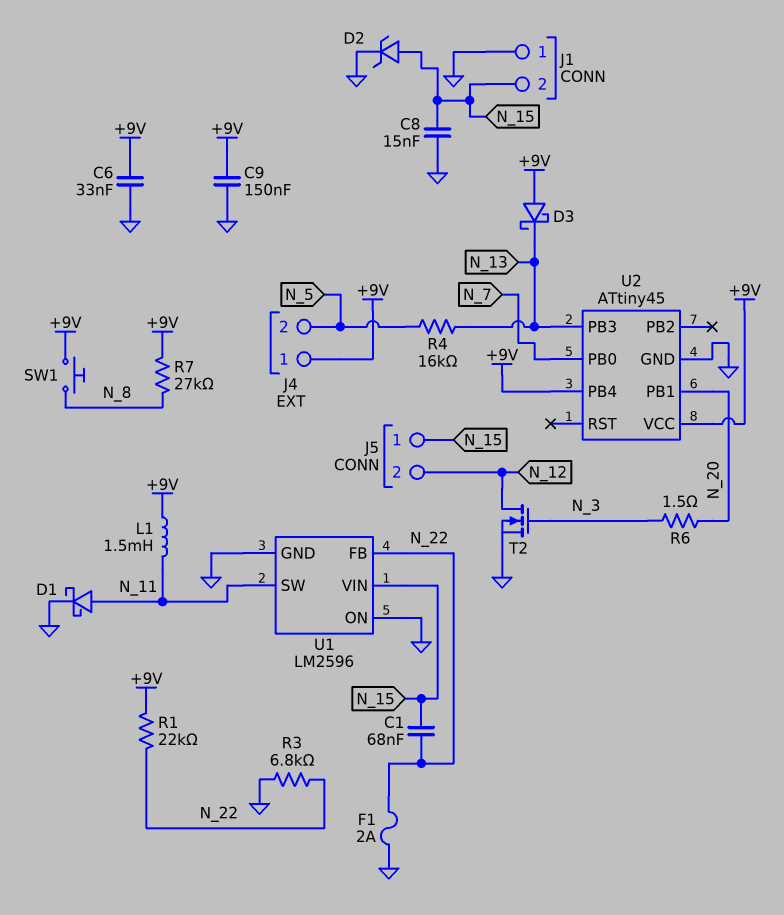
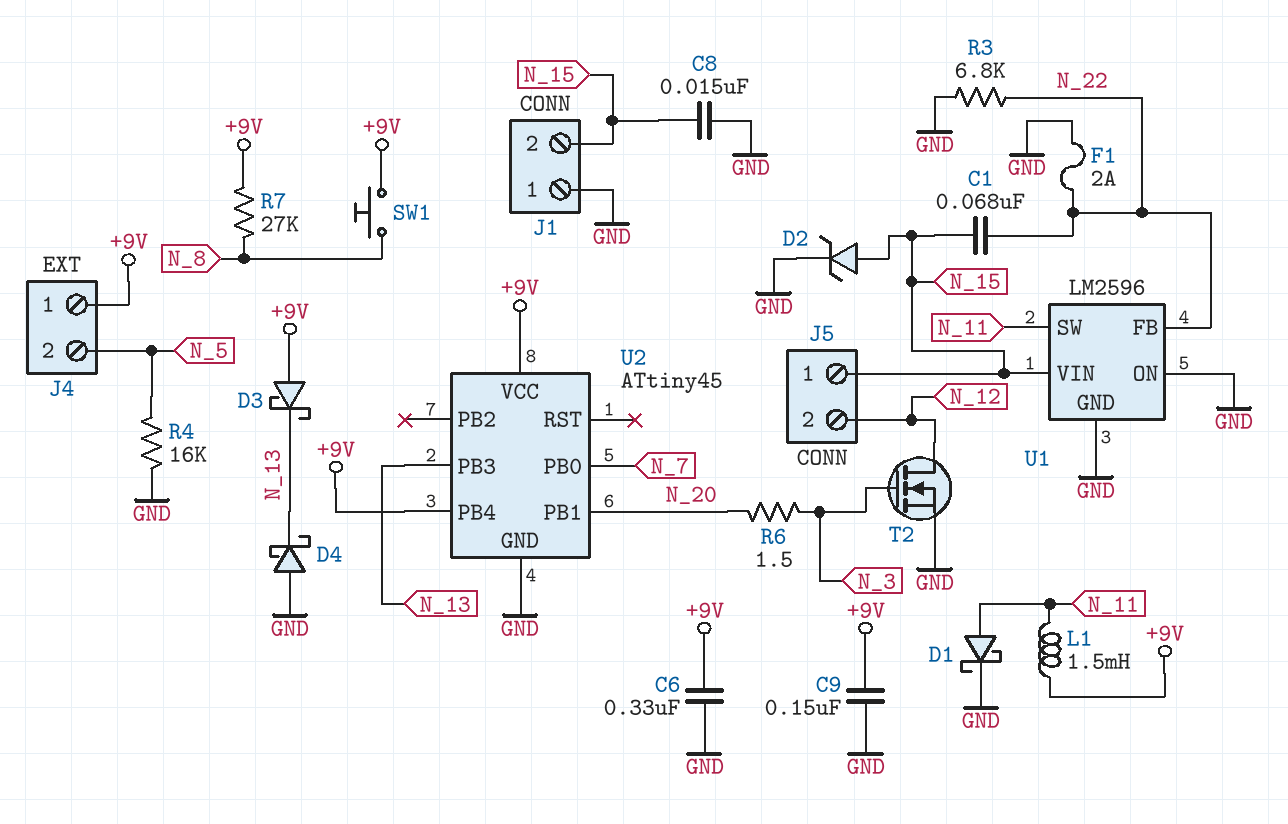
C6: 33nF (+9V, GND) -> 330nF (+9V, GND)
D4: none -> schottky (A GND, K N_13)
R1: 22k (+9V, N_22) -> none
R4: 16k (N_5, N_13) -> 16k (GND, N_5)

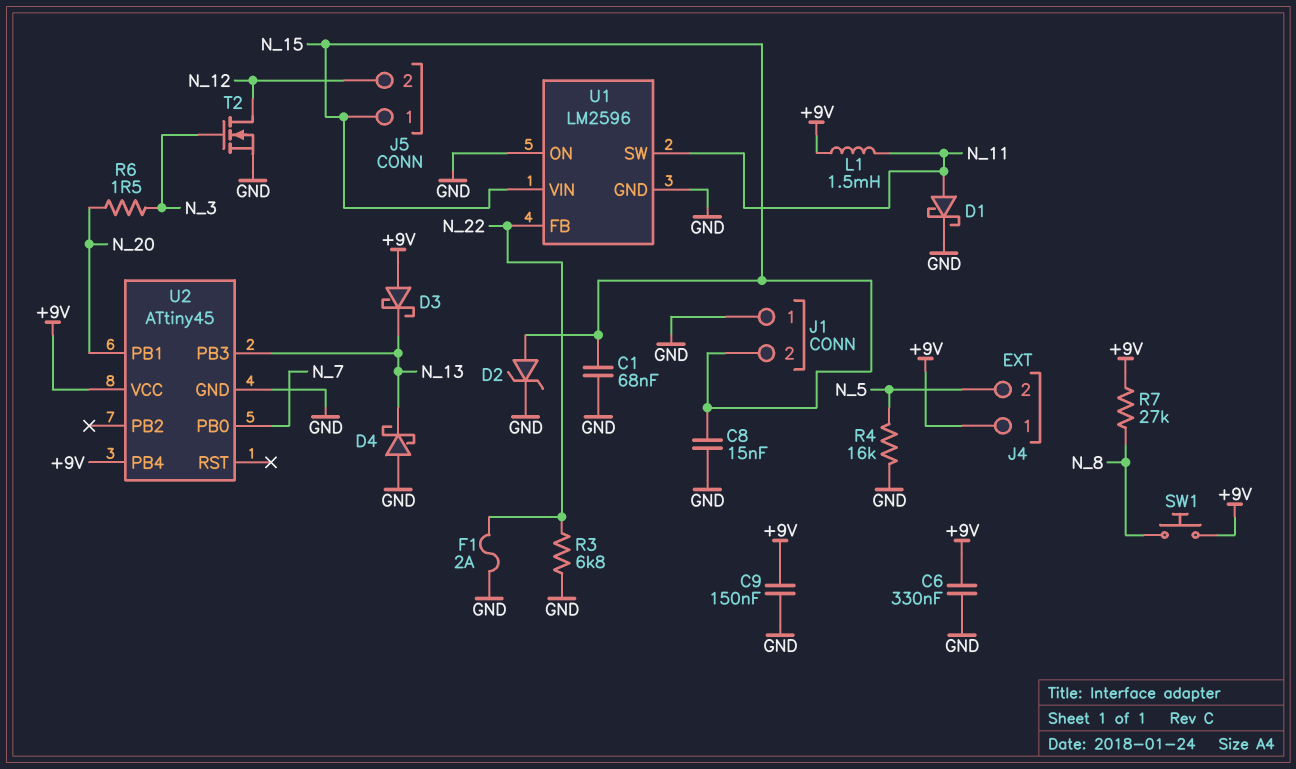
C1: 68nF (N_15, N_22) -> 68nF (GND, N_15)

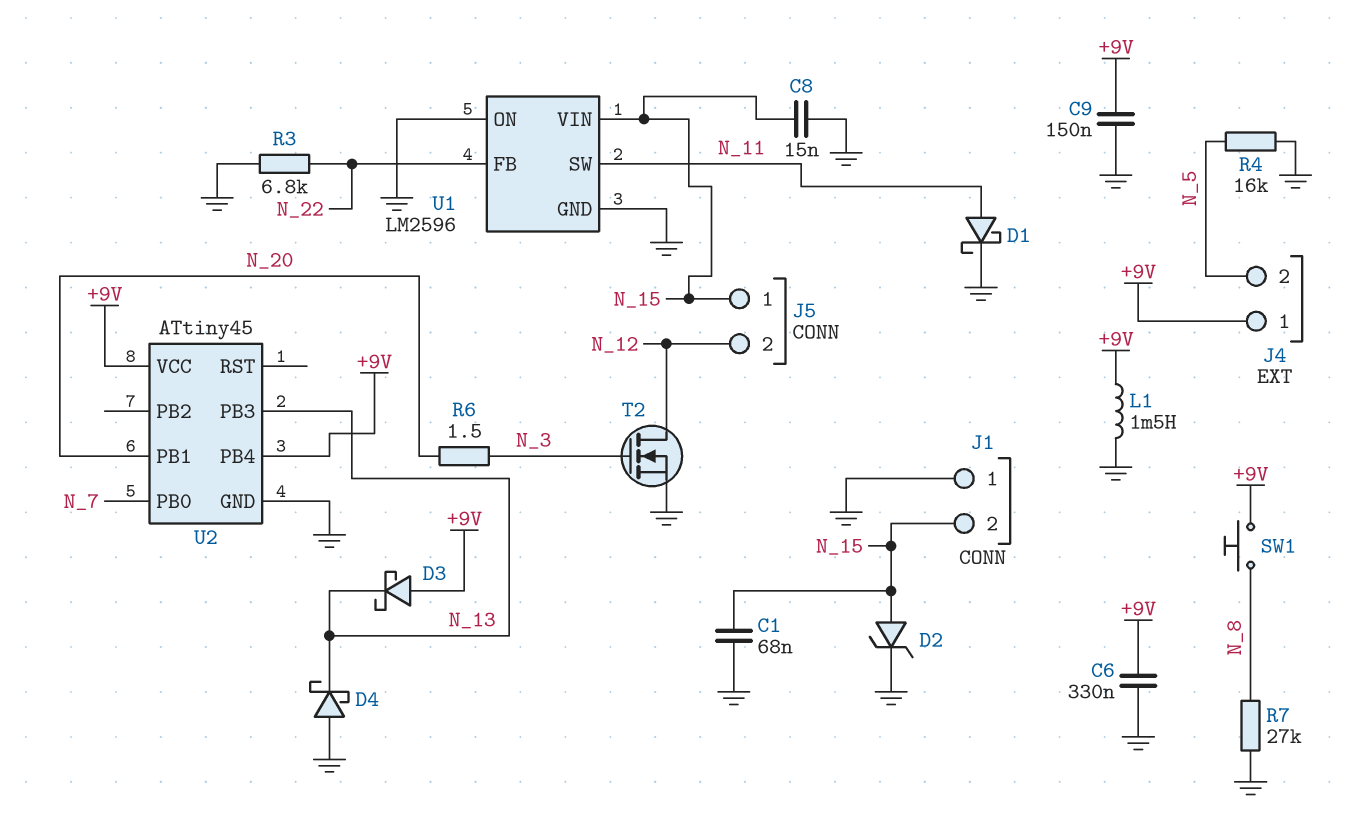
F1: 2A (GND, N_22) -> none
L1: 1.5mH (+9V, N_11) -> 1.5mH (+9V, GND)
R7: 27k (+9V, N_8) -> 27k (GND, N_8)

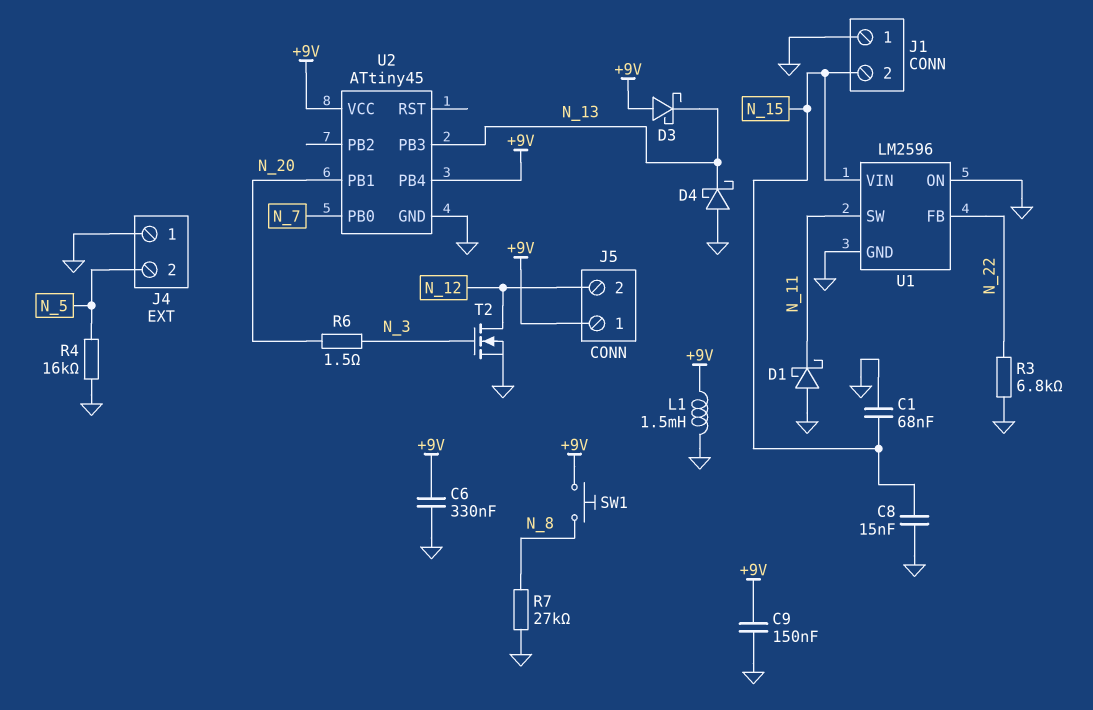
D1: schottky (A N_11, K GND) -> schottky (A GND, K N_11)
D2: zener (A N_15, K GND) -> none
J4 pin 1: +9V -> GND
J5 pin 1: N_15 -> +9V

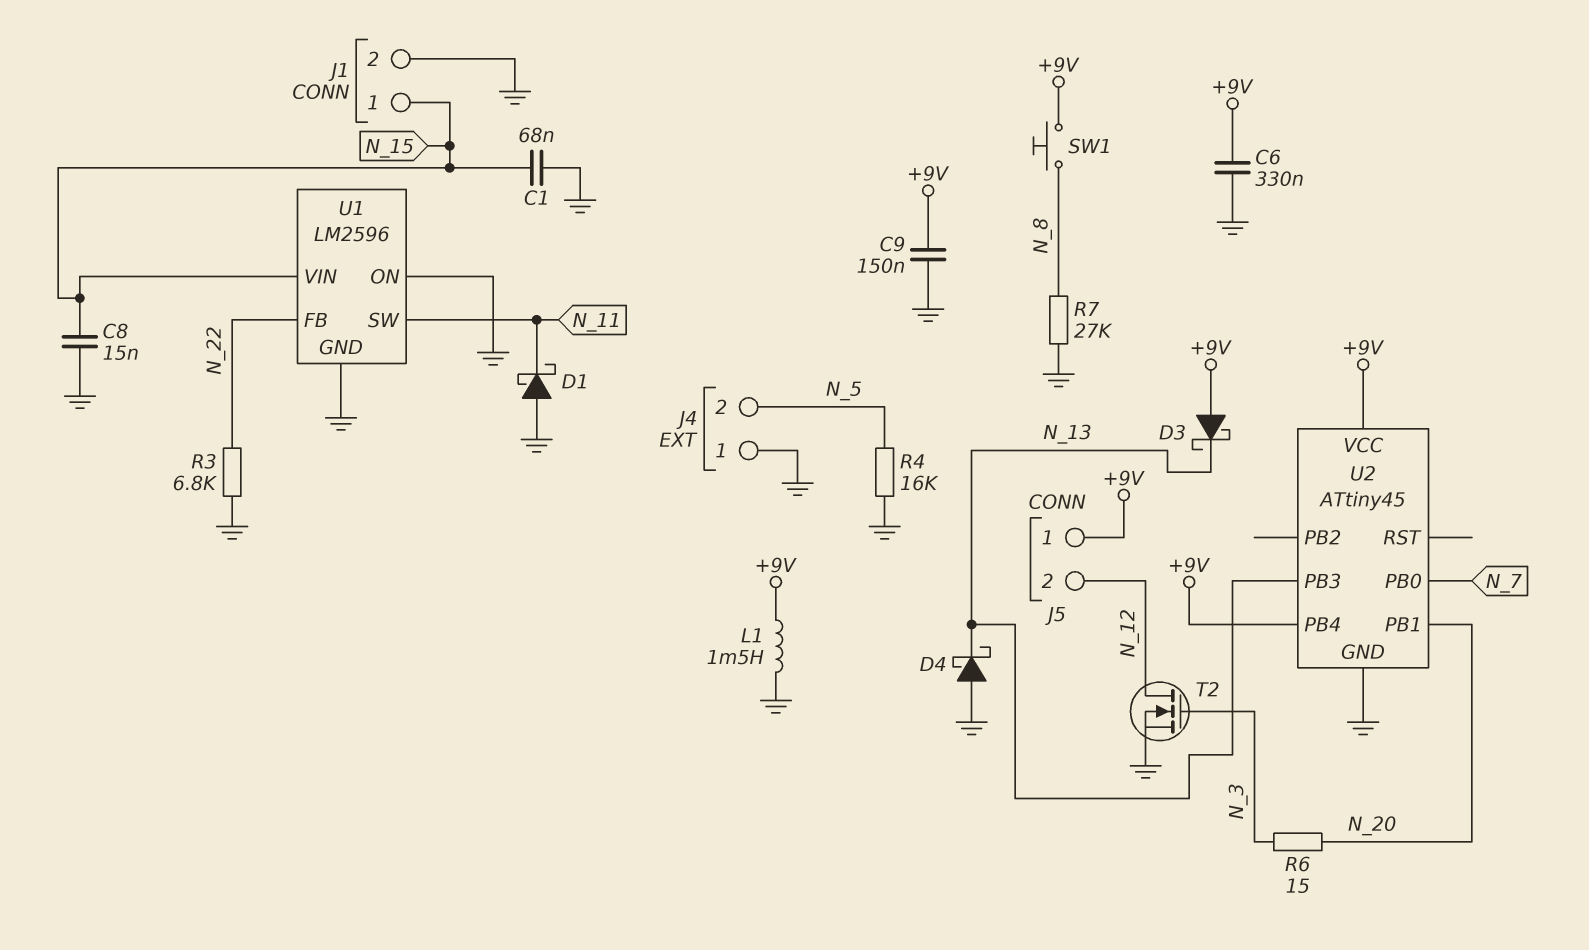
J1 pin 1: GND -> N_15
J1 pin 2: N_15 -> GND
R6: 1.5 (N_3, N_20) -> 15 (N_3, N_20)

